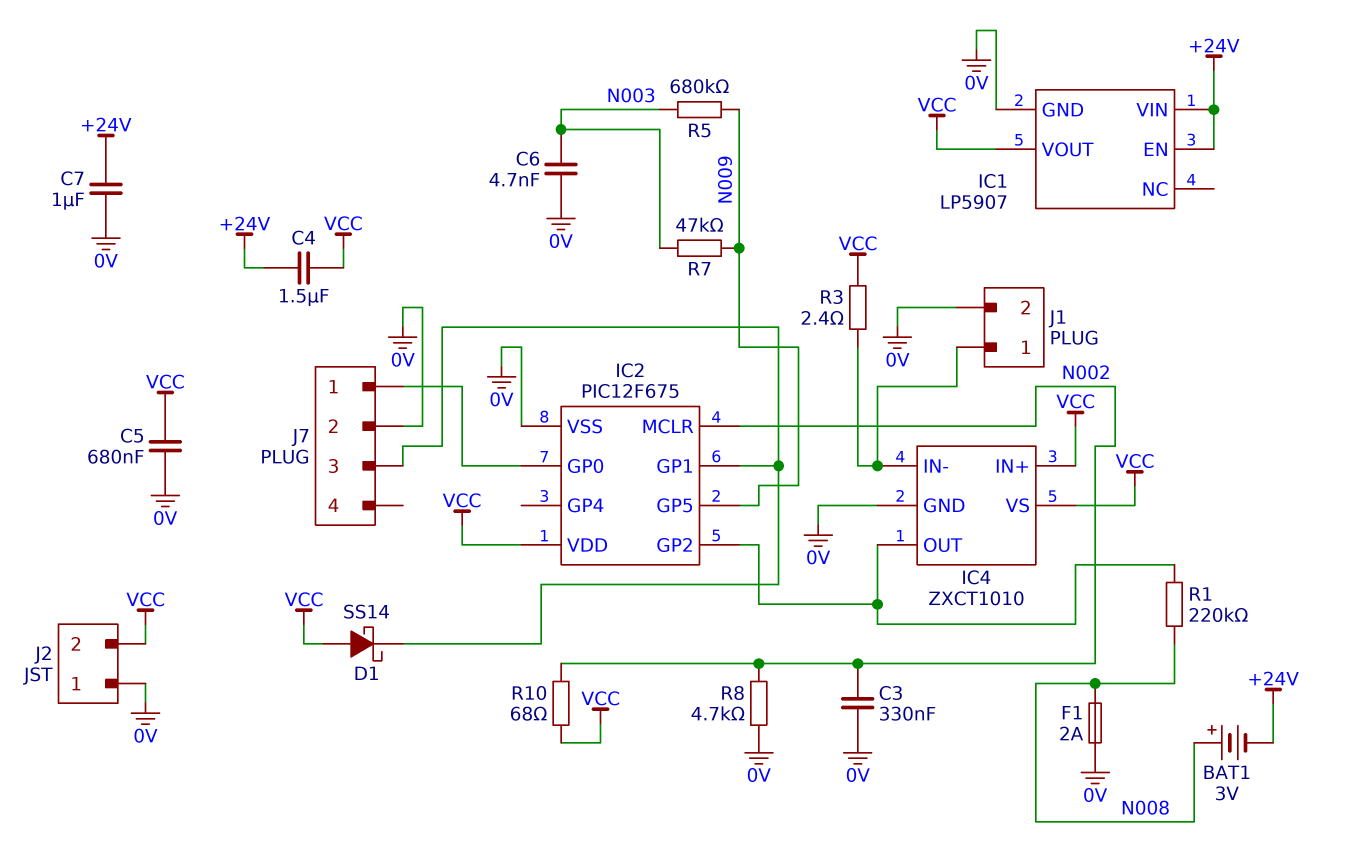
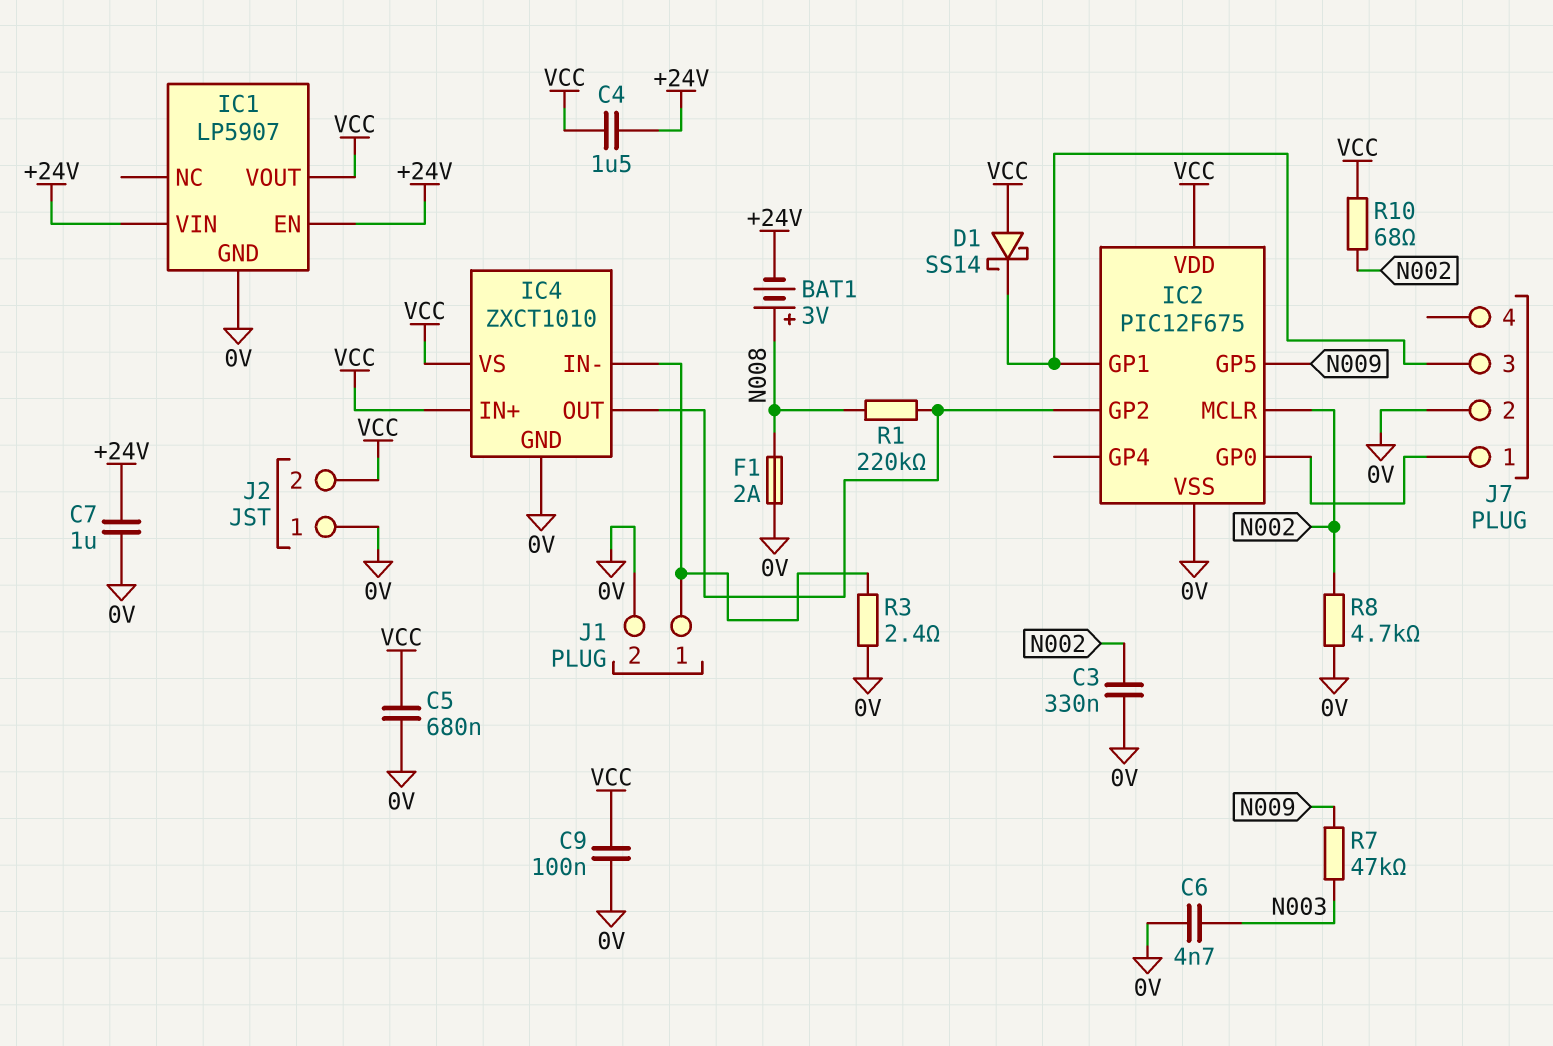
C9: none -> 100nF (0V, VCC)
R3: 2.4 (IC4/IN-, VCC) -> 2.4 (0V, IC4/IN-)
R5: 680k (N003, N009) -> none

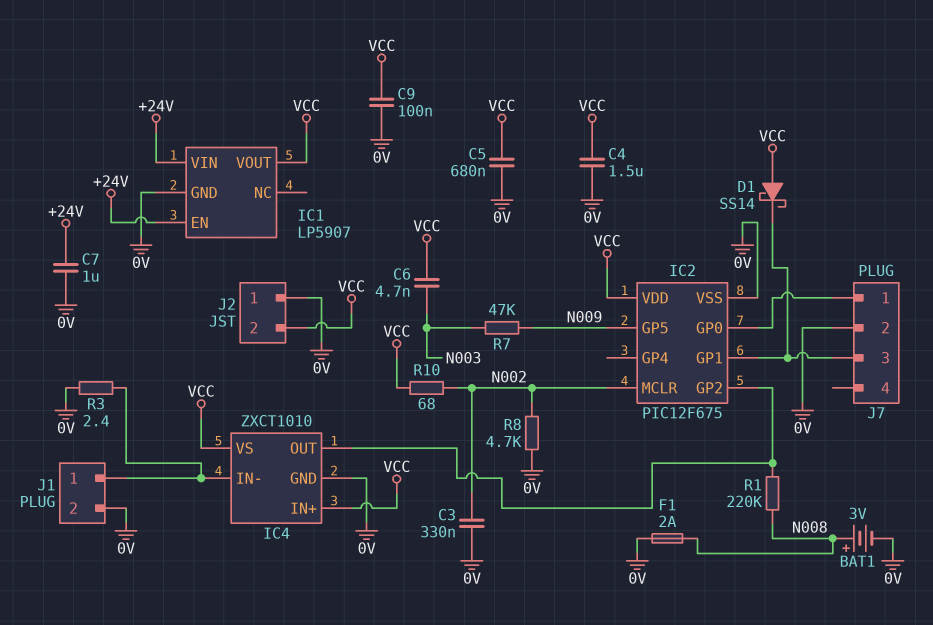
BAT1: 3V (plus N008, minus +24V) -> 3V (plus N008, minus 0V)
C4: 1.5uF (+24V, VCC) -> 1.5uF (0V, VCC)
C6: 4.7nF (0V, N003) -> 4.7nF (N003, VCC)

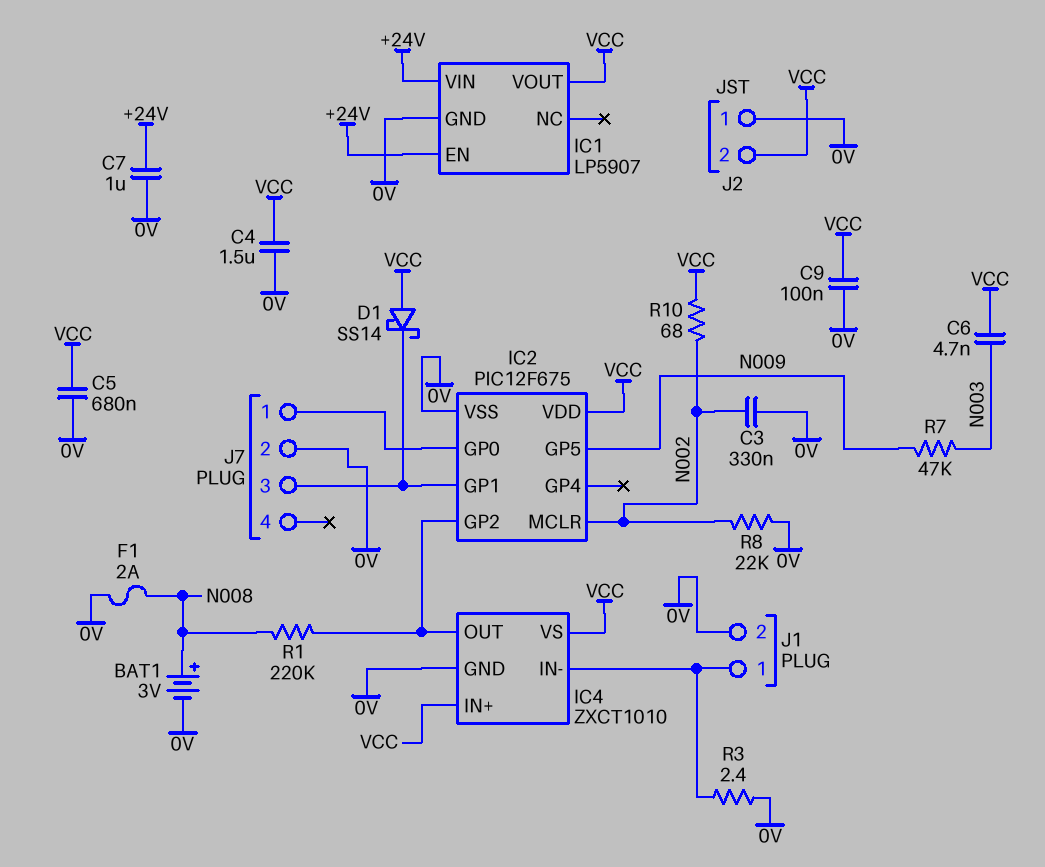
R8: 4.7k (0V, N002) -> 22k (0V, N002)

